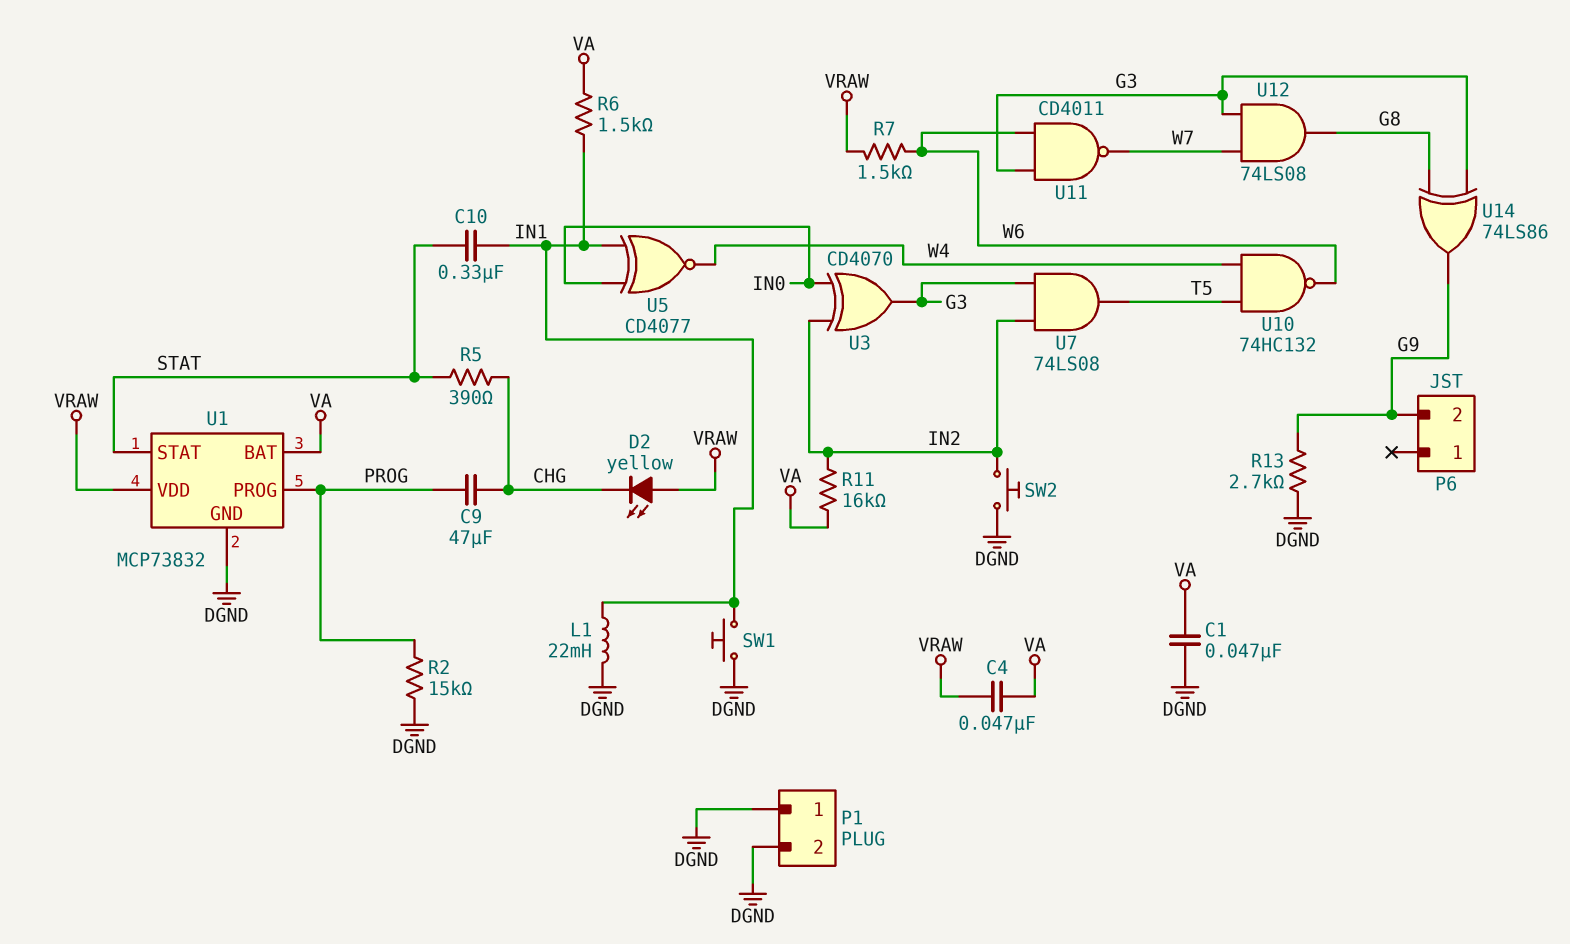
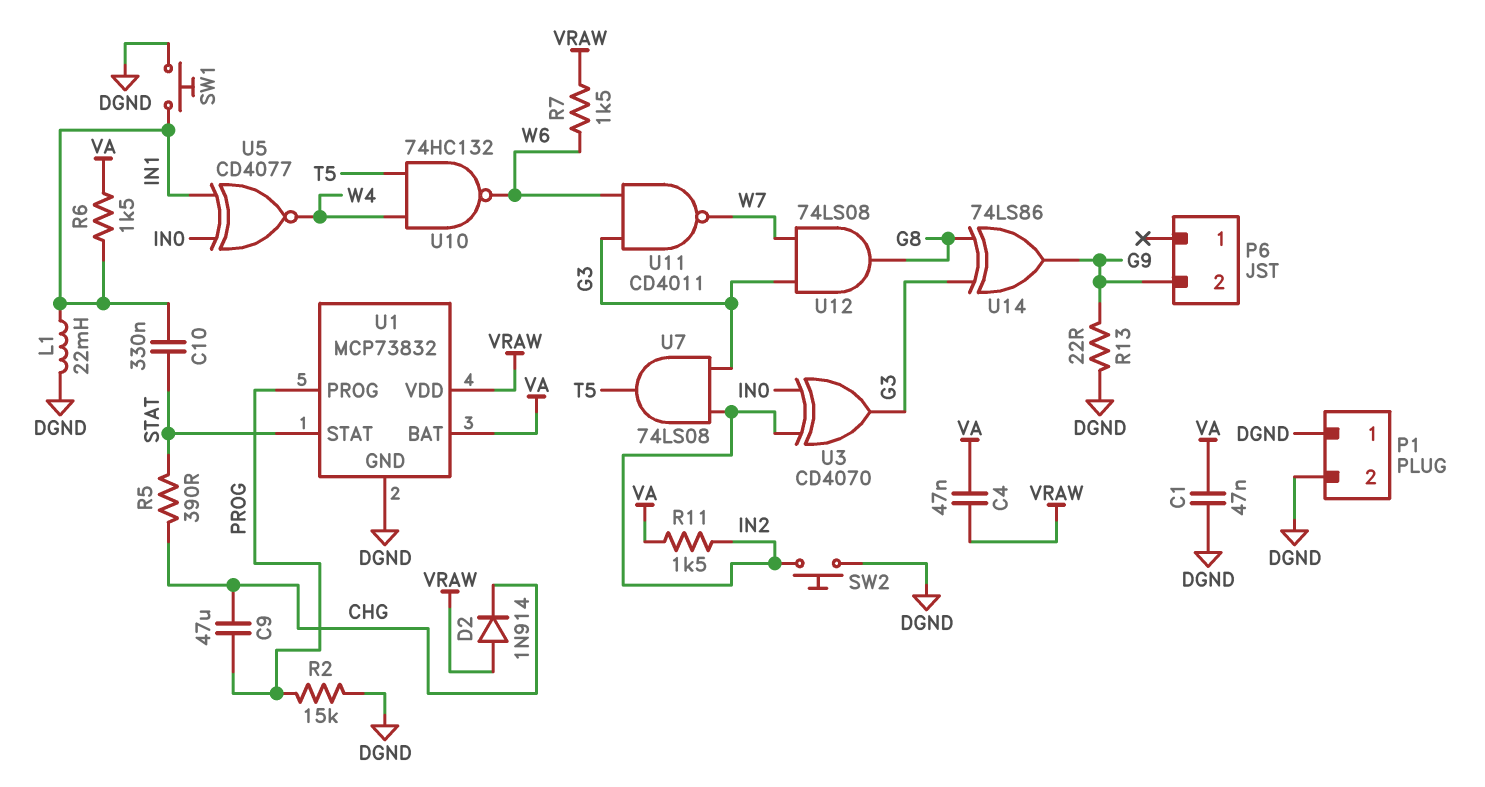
D2: LED yellow (A VRAW, K CHG) -> diode 1N914 (A VRAW, K CHG)
R11: 16k (IN2, VA) -> 1.5k (IN2, VA)
R13: 2.7k (DGND, G9) -> 22 (DGND, G9)

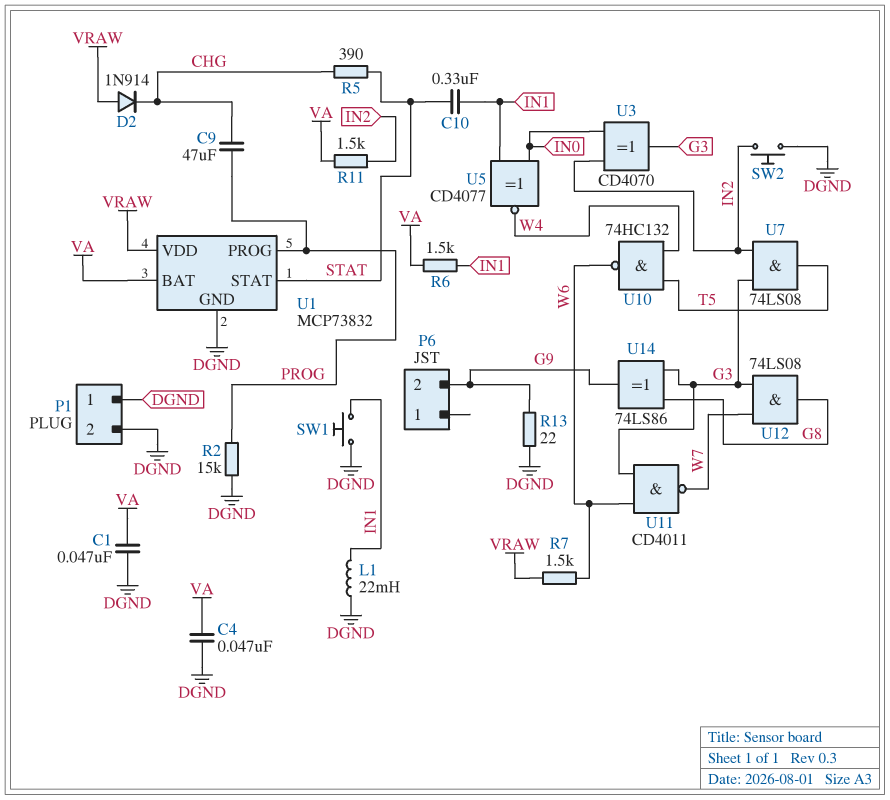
C4: 47nF (VA, VRAW) -> 47nF (DGND, VA)

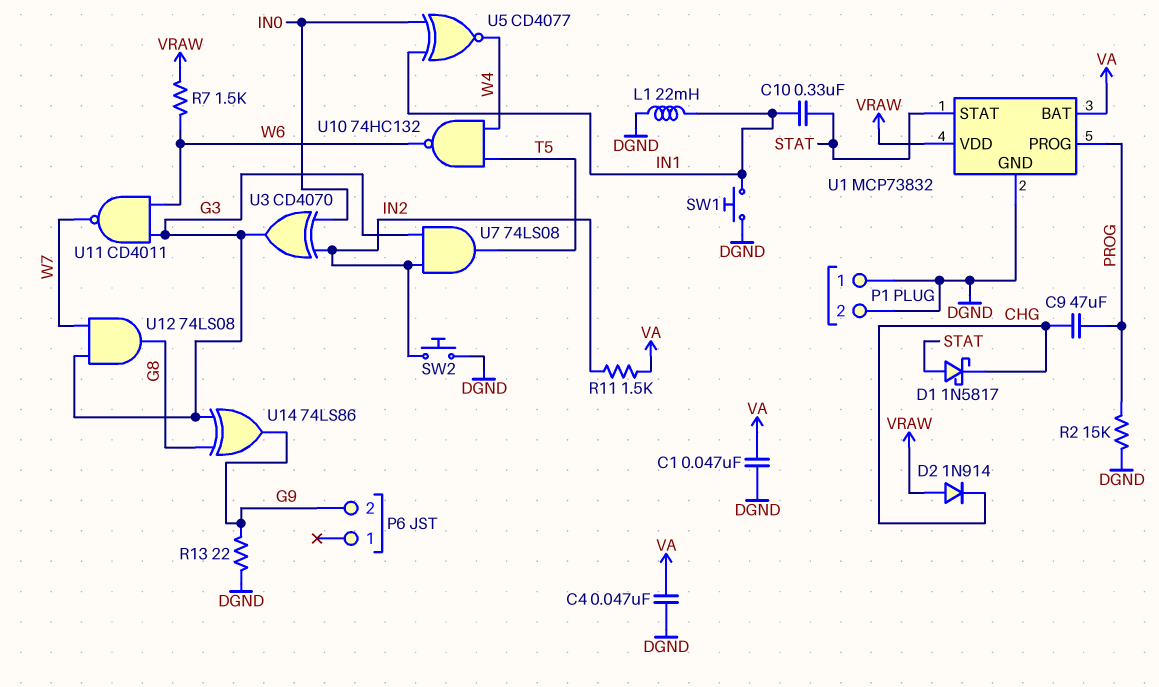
D1: none -> schottky 1N5817 (A STAT, K CHG)
R5: 390 (CHG, STAT) -> none
R6: 1.5k (IN1, VA) -> none

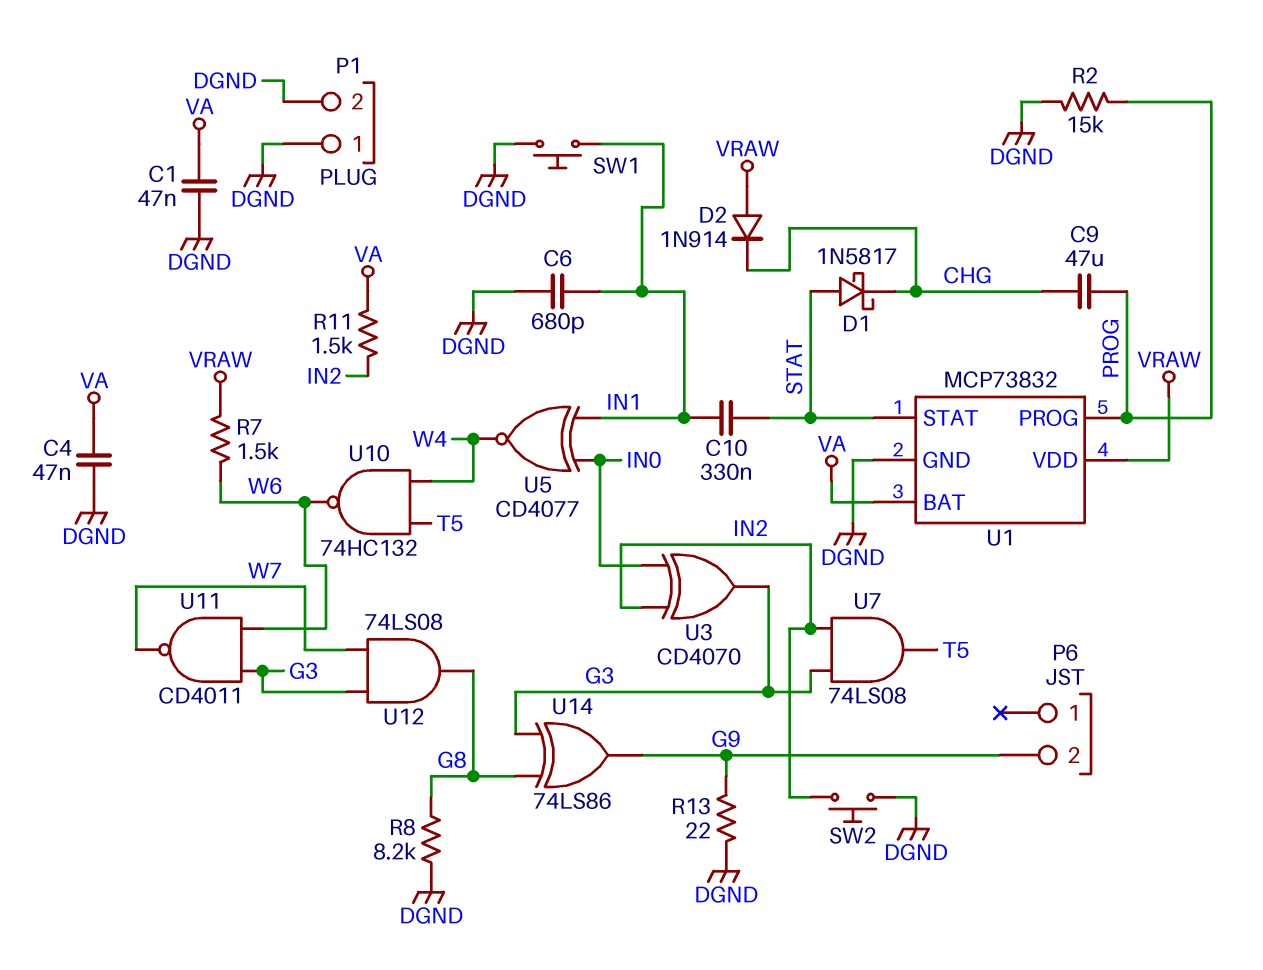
C6: none -> 680pF (DGND, IN1)
L1: 22mH (DGND, IN1) -> none
R8: none -> 8.2k (DGND, G8)

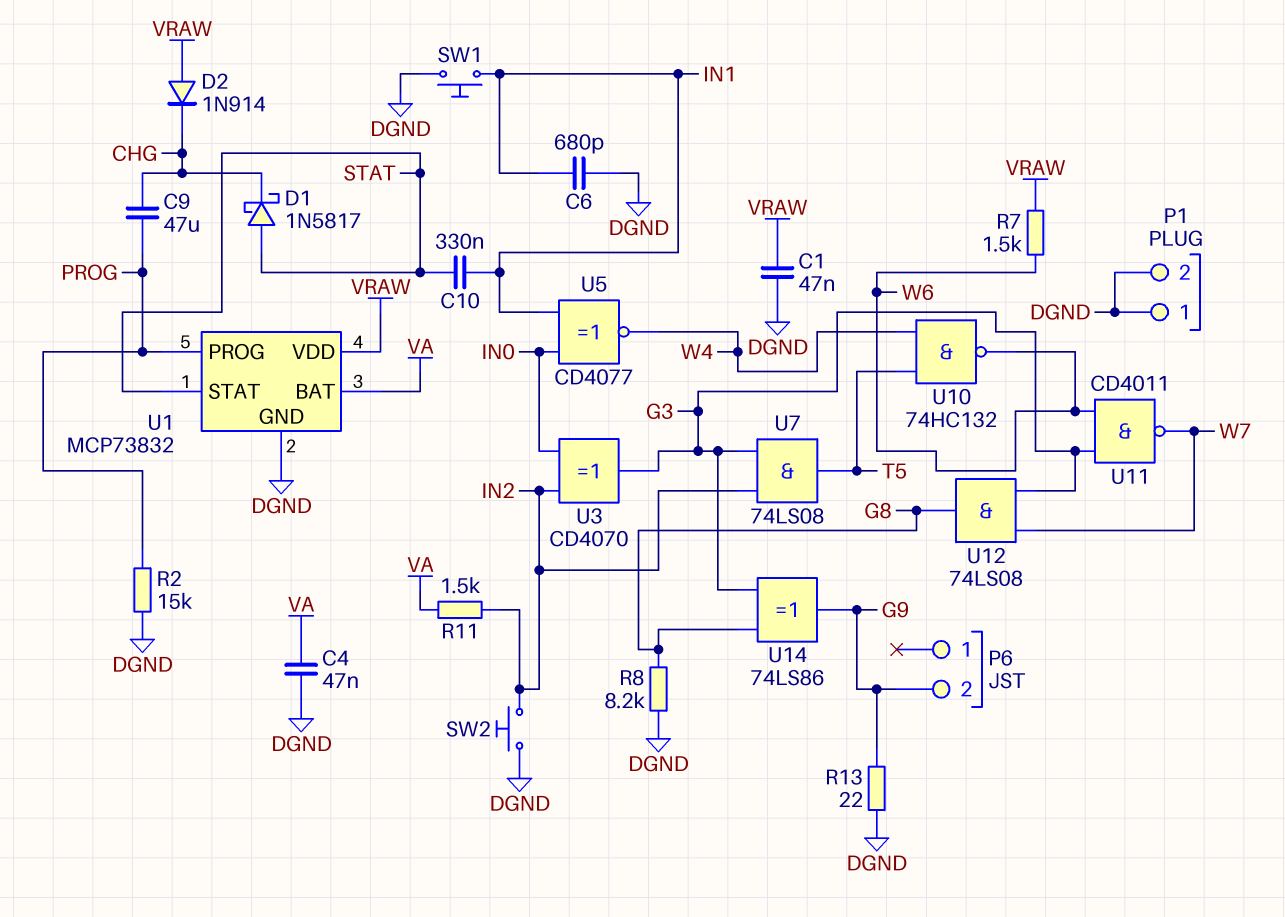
C1: 47nF (DGND, VA) -> 47nF (DGND, VRAW)

